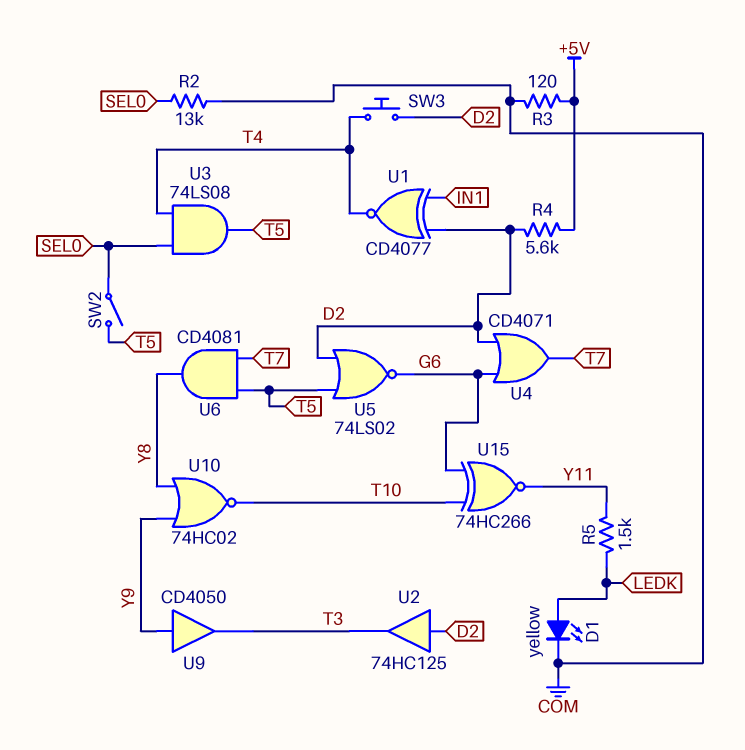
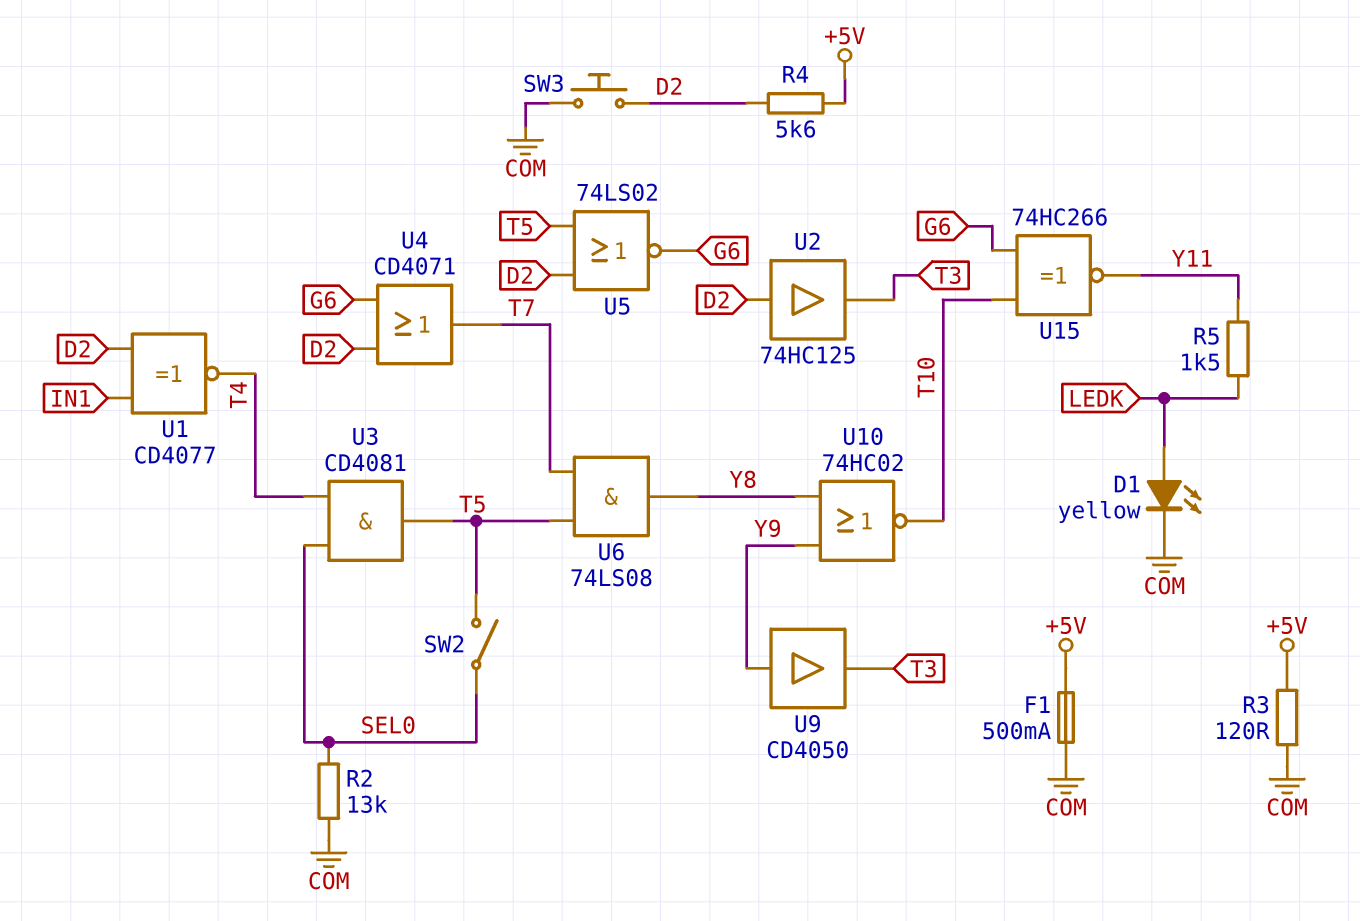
F1: none -> 500mA (+5V, COM)
SW3: button (D2, T4) -> button (COM, D2)
U3: AND 74LS08 (in SEL0, in T4, out T5) -> AND CD4081 (in SEL0, in T4, out T5)
U6: AND CD4081 (in T5, in T7, out Y8) -> AND 74LS08 (in T5, in T7, out Y8)

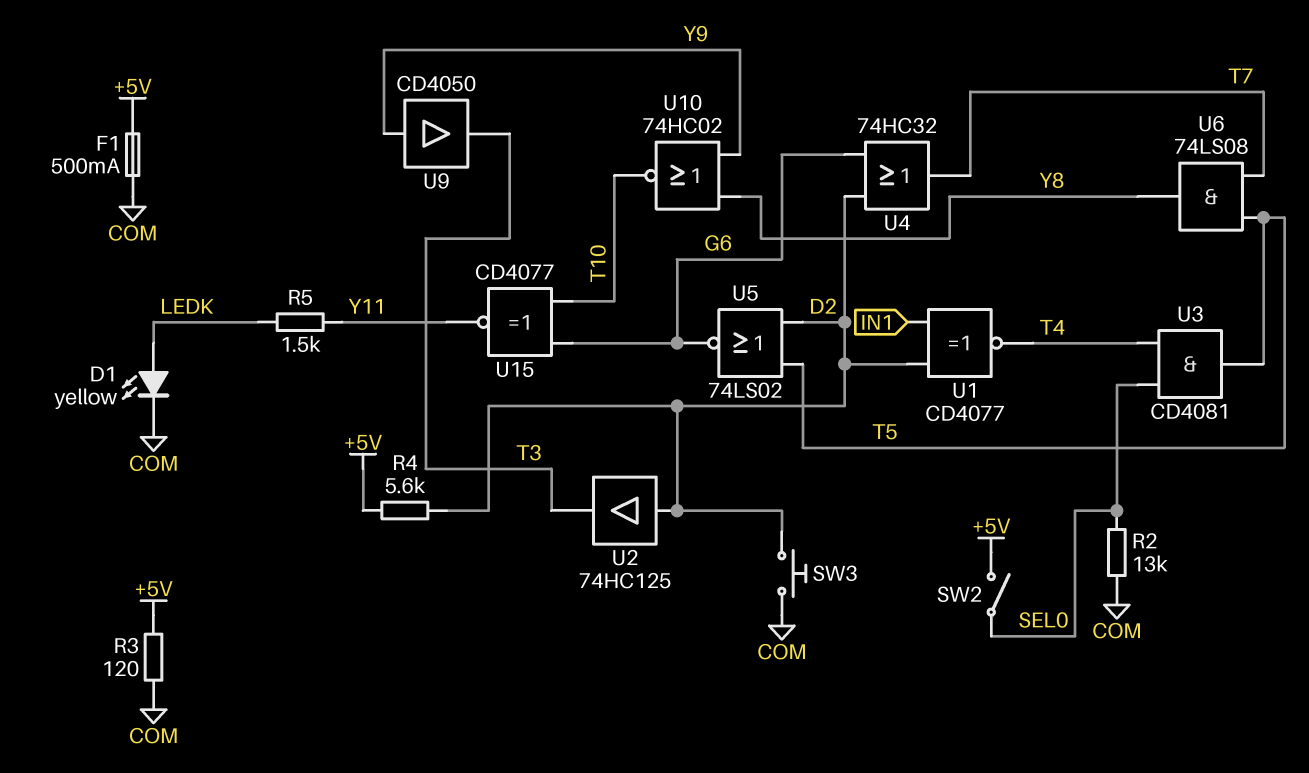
SW2: switch (SEL0, T5) -> switch (+5V, SEL0)
U4: OR CD4071 (in D2, in G6, out T7) -> OR 74HC32 (in D2, in G6, out T7)
U15: XNOR 74HC266 (in G6, in T10, out Y11) -> XNOR CD4077 (in G6, in T10, out Y11)

